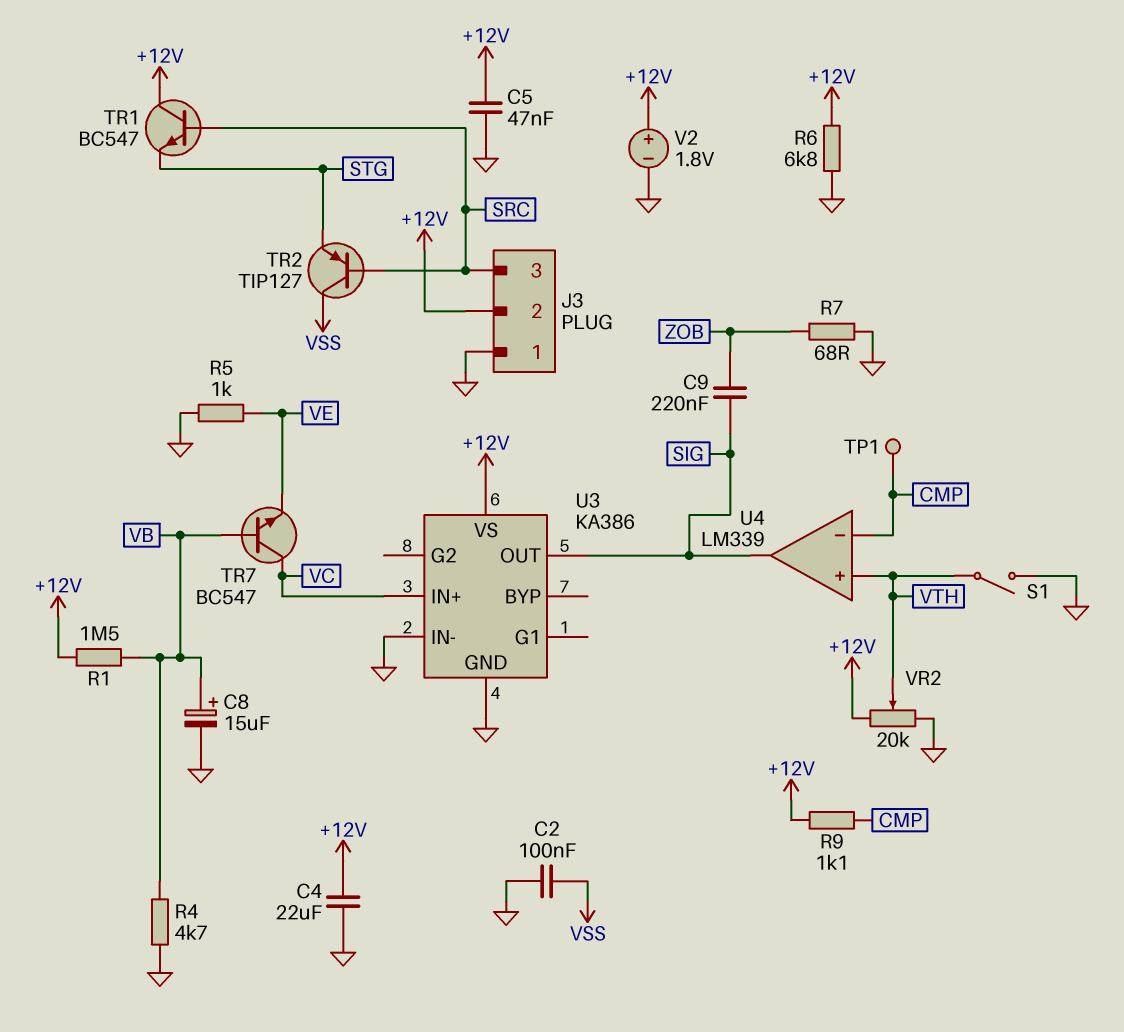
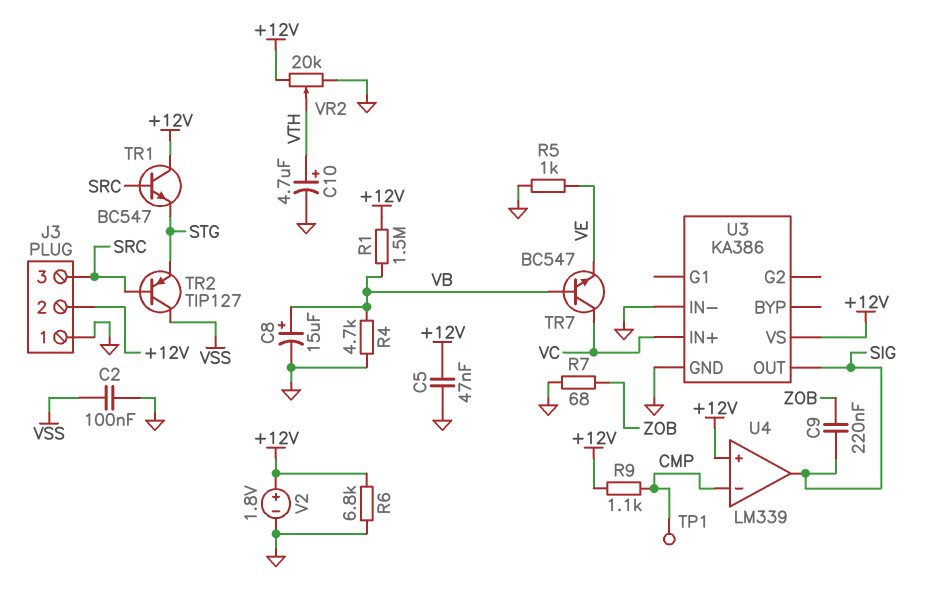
C4: 22uF (+12V, GND) -> none
C10: none -> 4.7uF (plus VTH, minus GND)
S1: switch (GND, VTH) -> none
U4 pin in+: VTH -> +12V

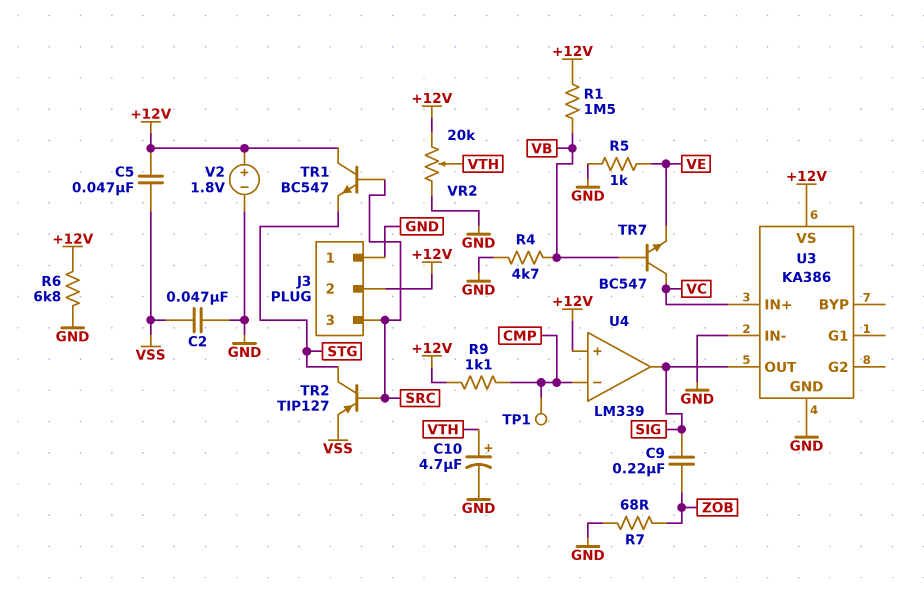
C2: 100nF (GND, VSS) -> 47nF (GND, VSS)
C5: 47nF (+12V, GND) -> 47nF (+12V, VSS)
C8: 15uF (plus VB, minus GND) -> none
TR2: PNP TIP127 (B SRC, C VSS, E STG) -> PNP TIP127 (B SRC, C STG, E VSS)

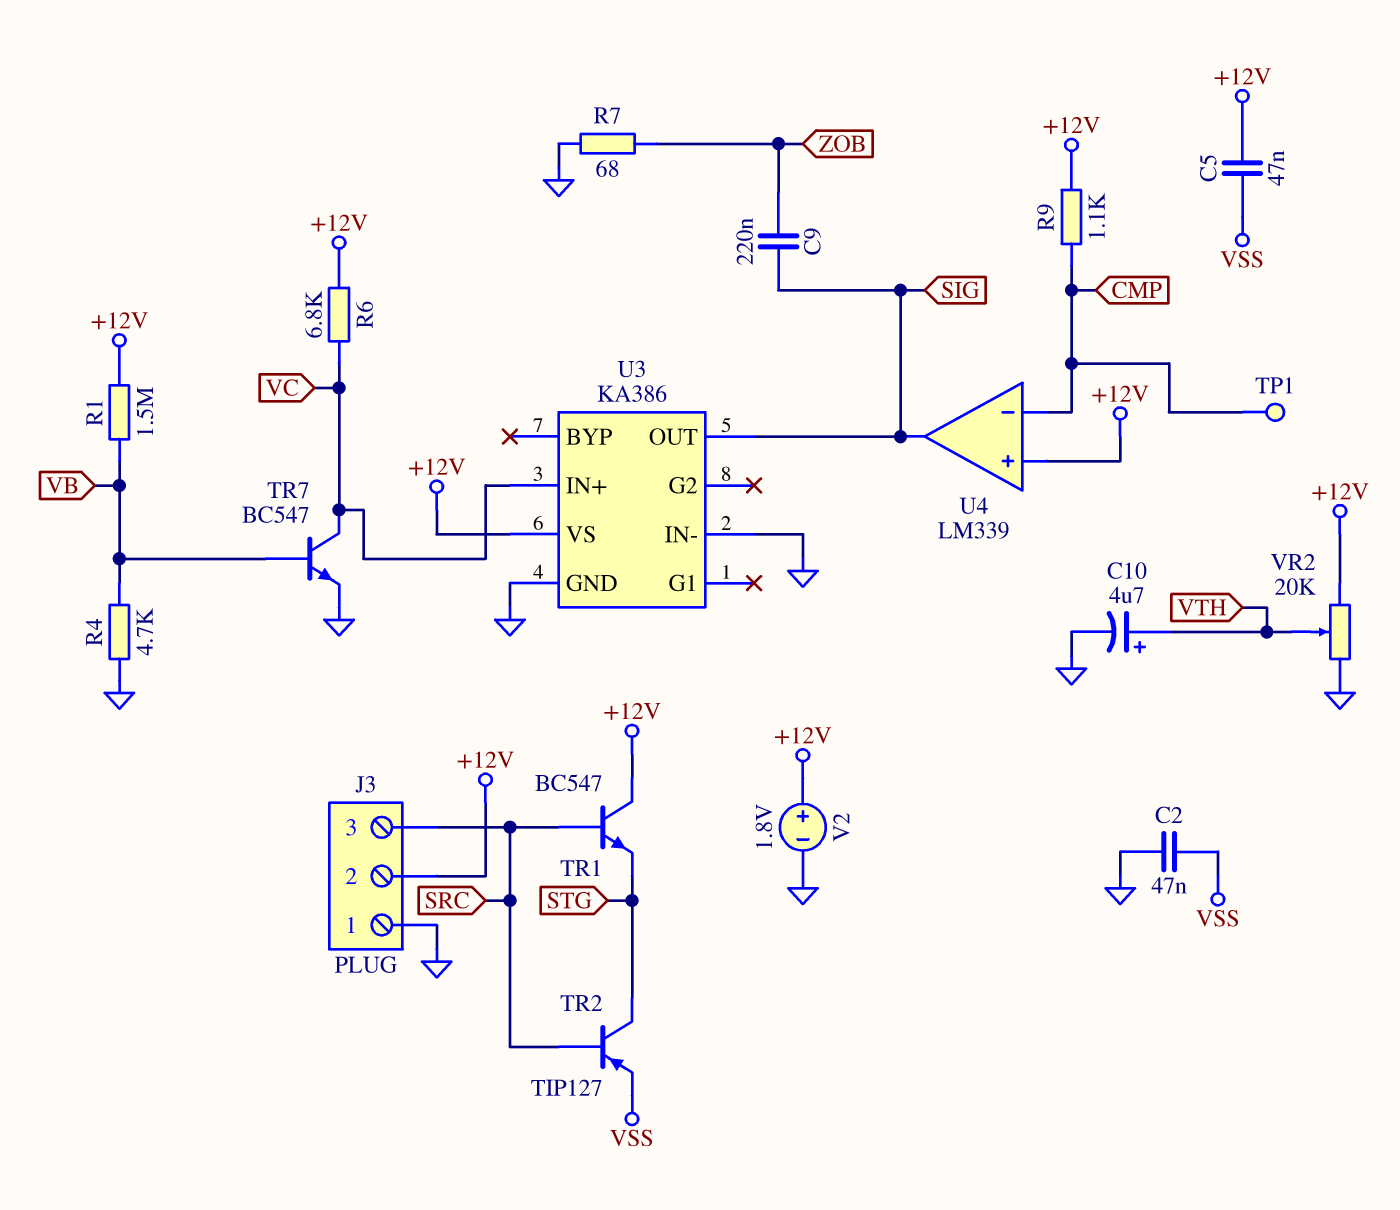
R5: 1k (GND, VE) -> none
R6: 6.8k (+12V, GND) -> 6.8k (+12V, VC)
TR7: NPN BC547 (B VB, C VC, E VE) -> NPN BC547 (B VB, C VC, E GND)

